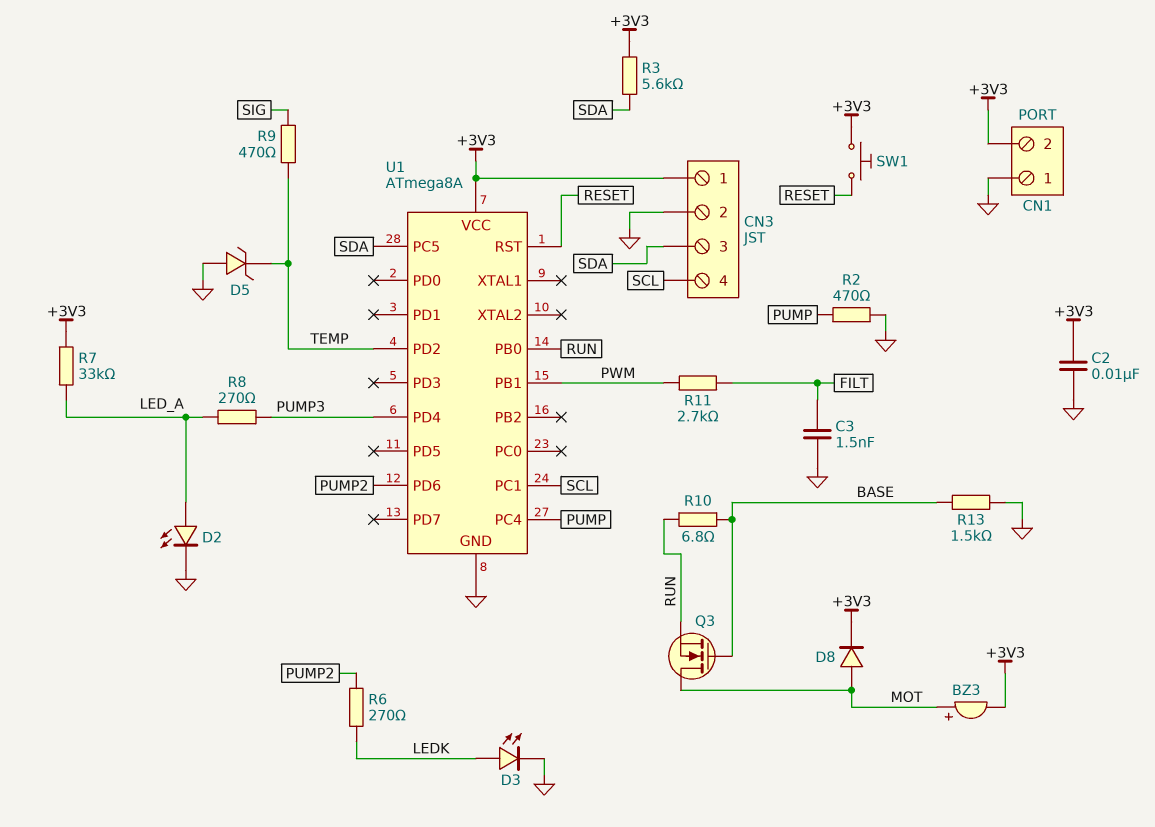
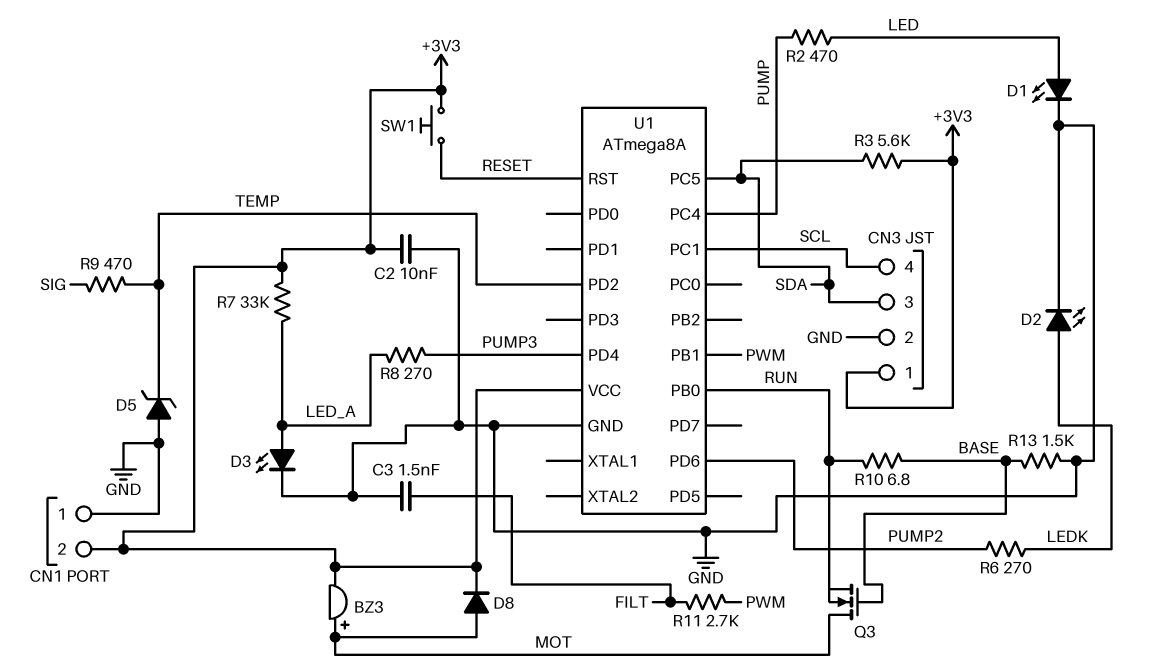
D1: none -> LED (A LED, K GND)
D2: LED (A LED_A, K GND) -> LED (A LEDK, K GND)
D3: LED (A LEDK, K GND) -> LED (A LED_A, K GND)
R2: 470 (GND, PUMP) -> 470 (LED, PUMP)

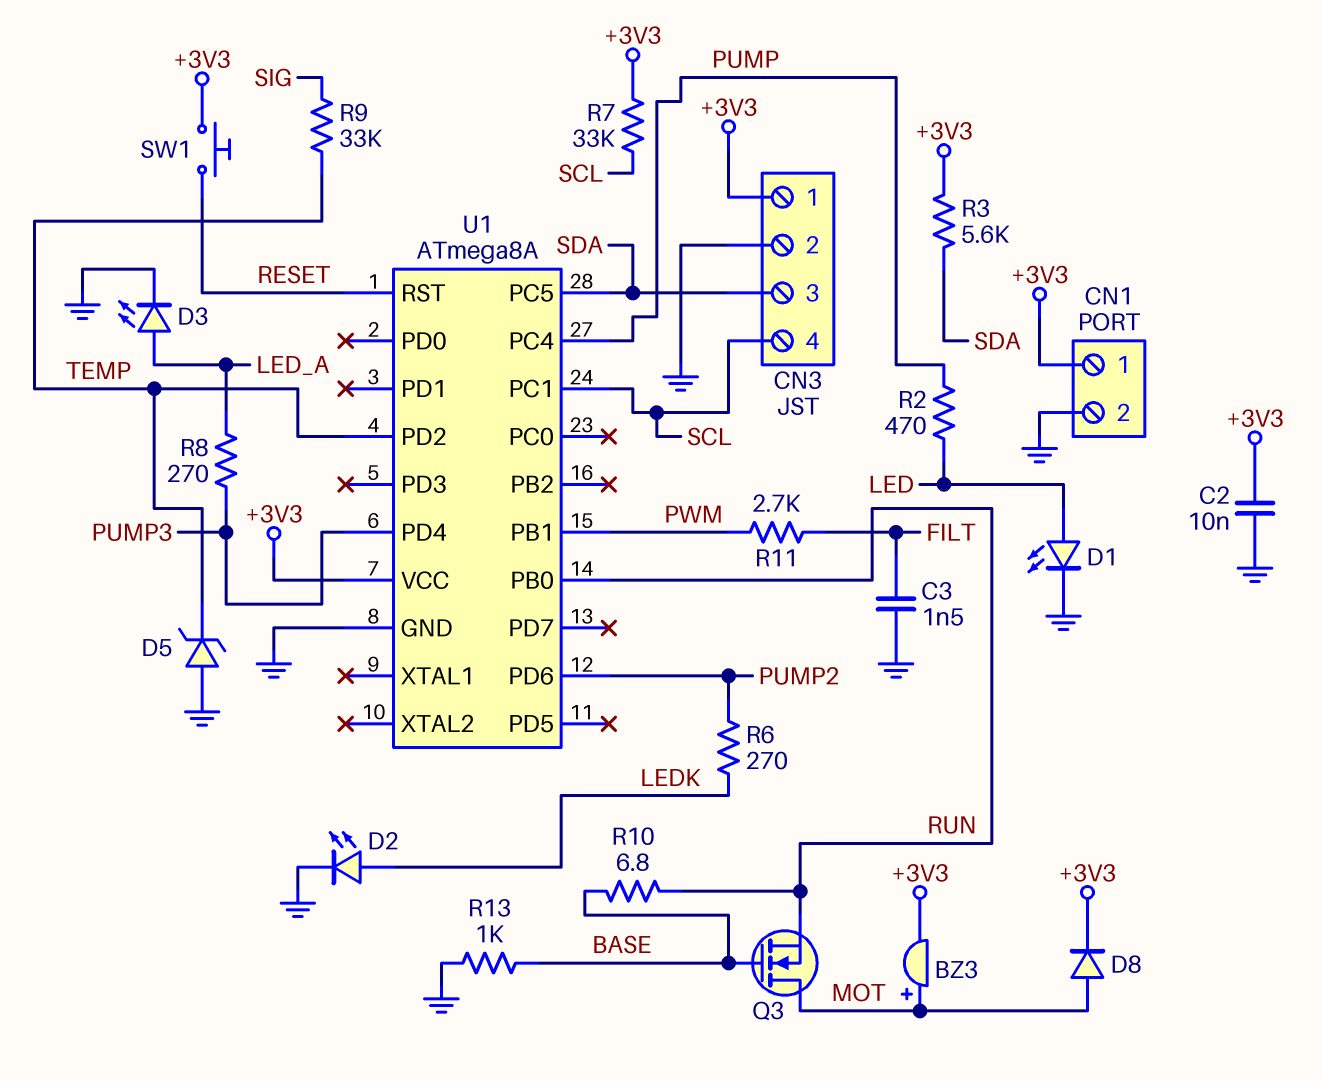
CN1 pin 1: GND -> +3V3
CN1 pin 2: +3V3 -> GND
R7: 33k (+3V3, LED_A) -> 33k (+3V3, SCL)
R9: 470 (SIG, TEMP) -> 33k (SIG, TEMP)
R13: 1.5k (BASE, GND) -> 1k (BASE, GND)

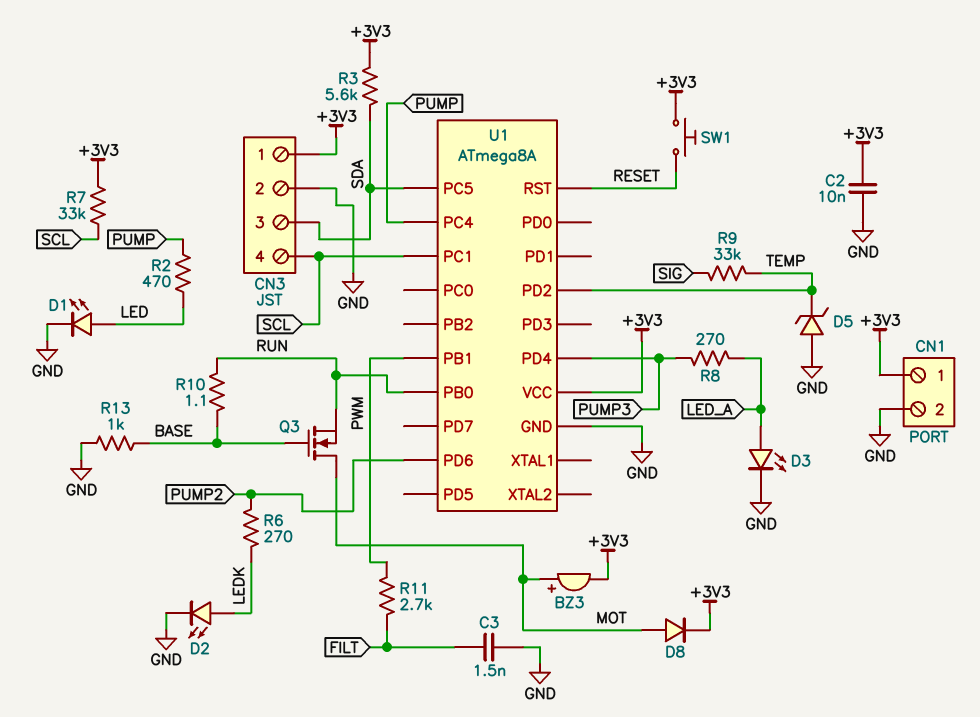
R10: 6.8 (BASE, RUN) -> 1.1 (BASE, RUN)

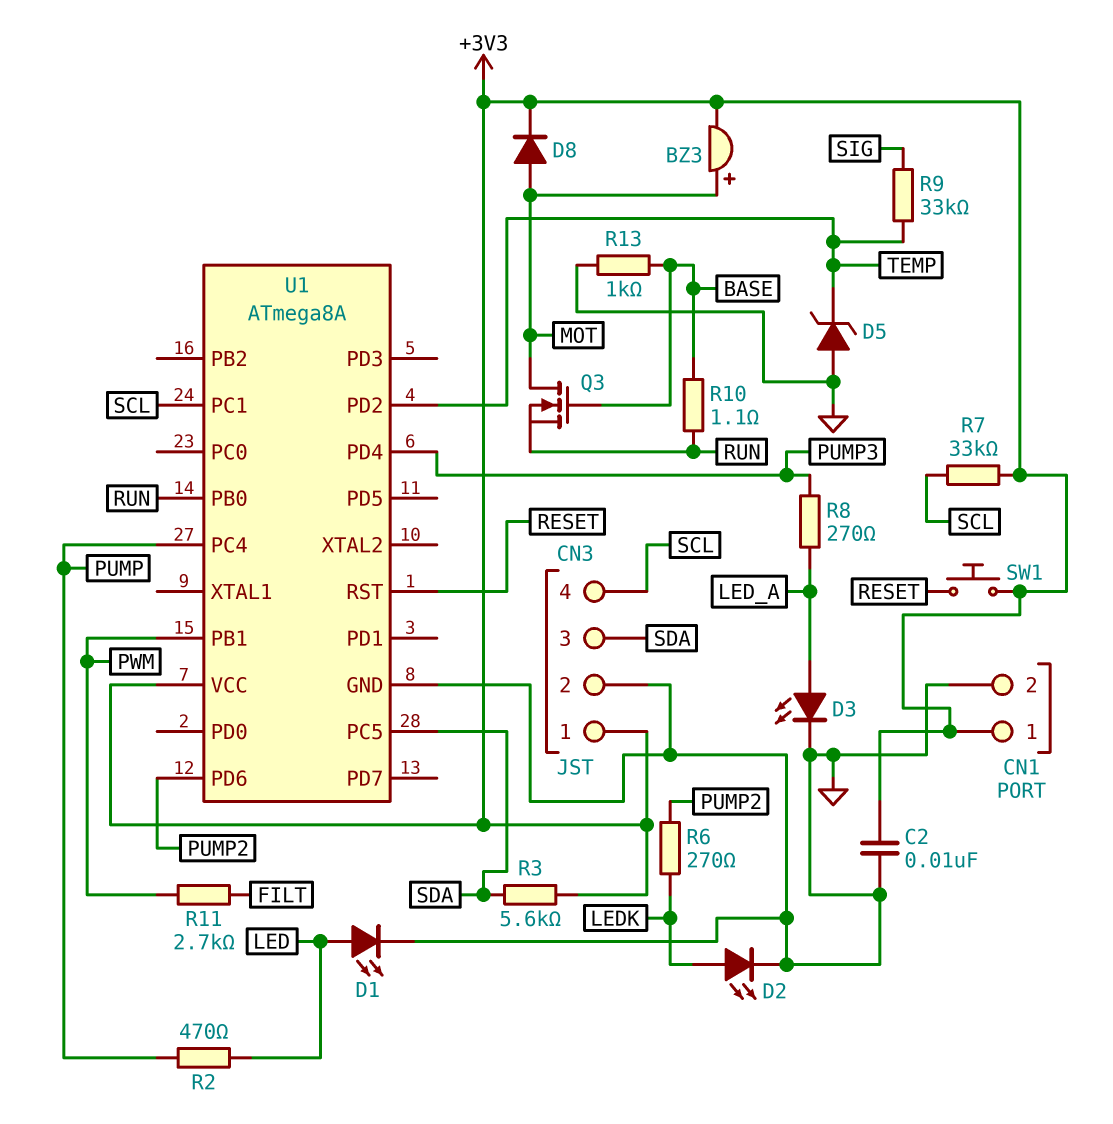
C3: 1.5nF (FILT, GND) -> none

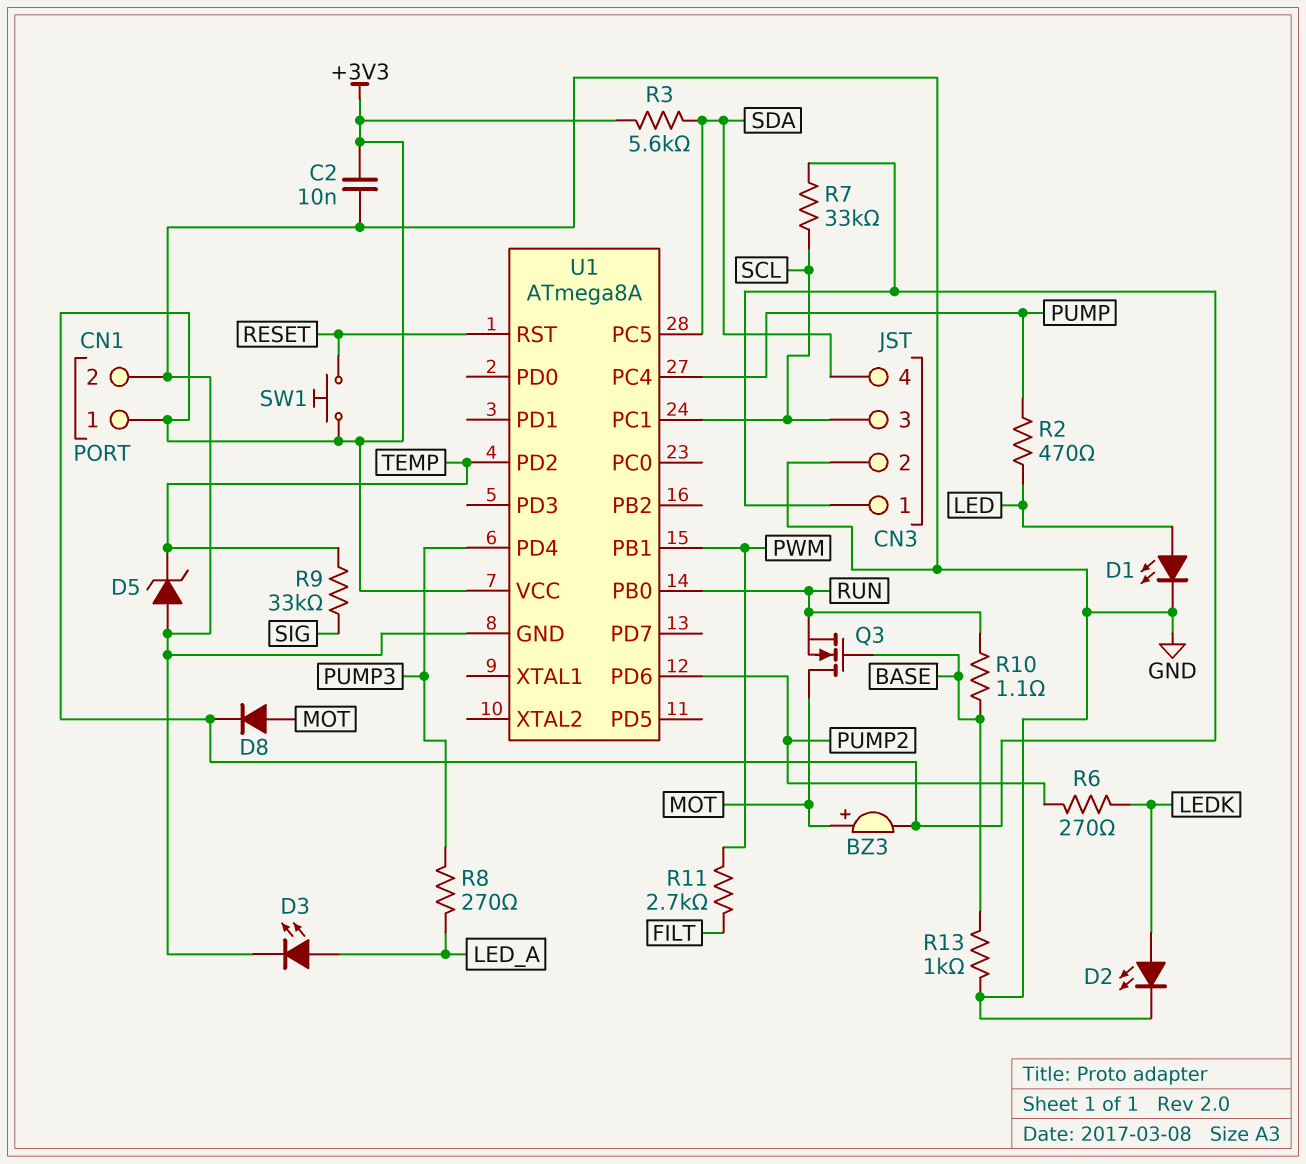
CN3 pin 3: SDA -> SCL
CN3 pin 4: SCL -> SDA

